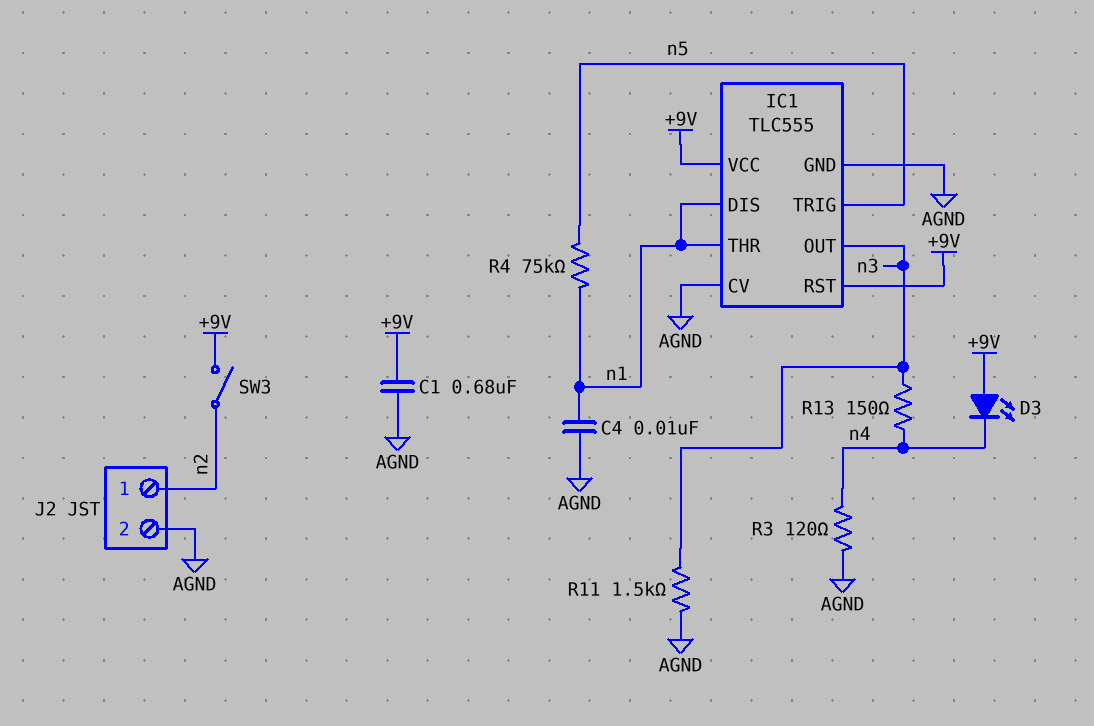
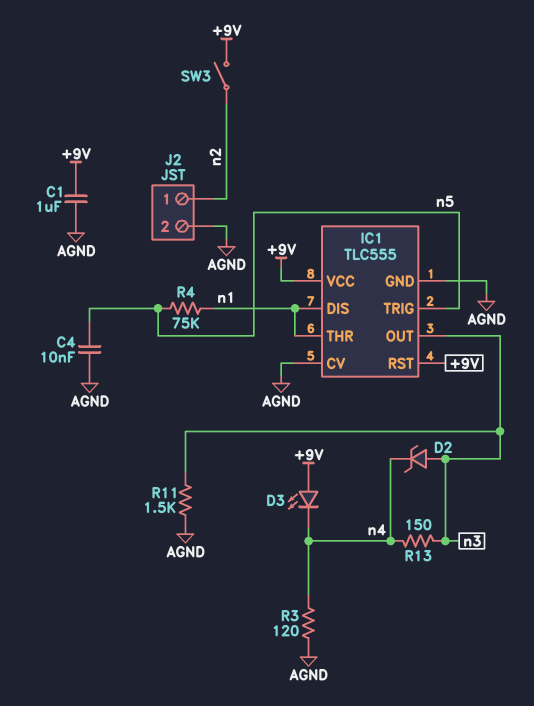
C1: 680nF (+9V, AGND) -> 1uF (+9V, AGND)
C4: 10nF (AGND, n1) -> 10nF (AGND, n5)
D2: none -> zener (A n3, K n4)

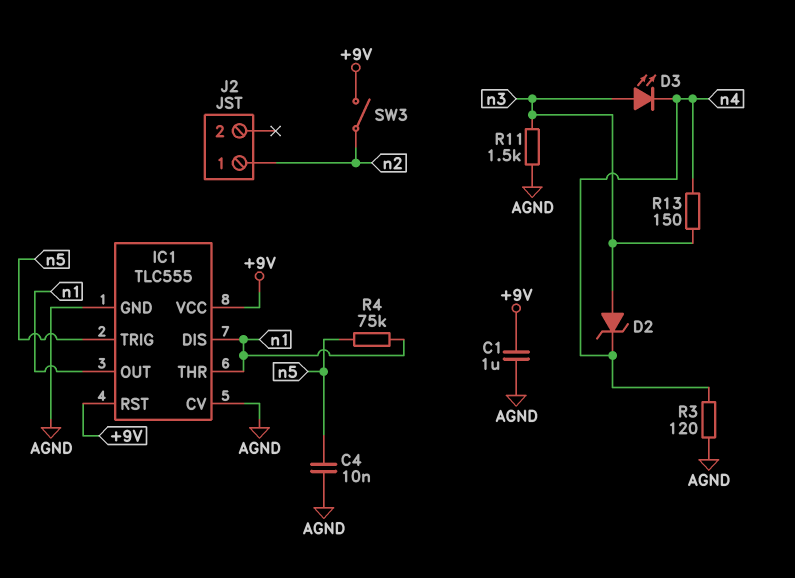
D3: LED (A +9V, K n4) -> LED (A n3, K n4)
IC1 pin OUT: n3 -> n1
J2 pin 2: AGND -> none

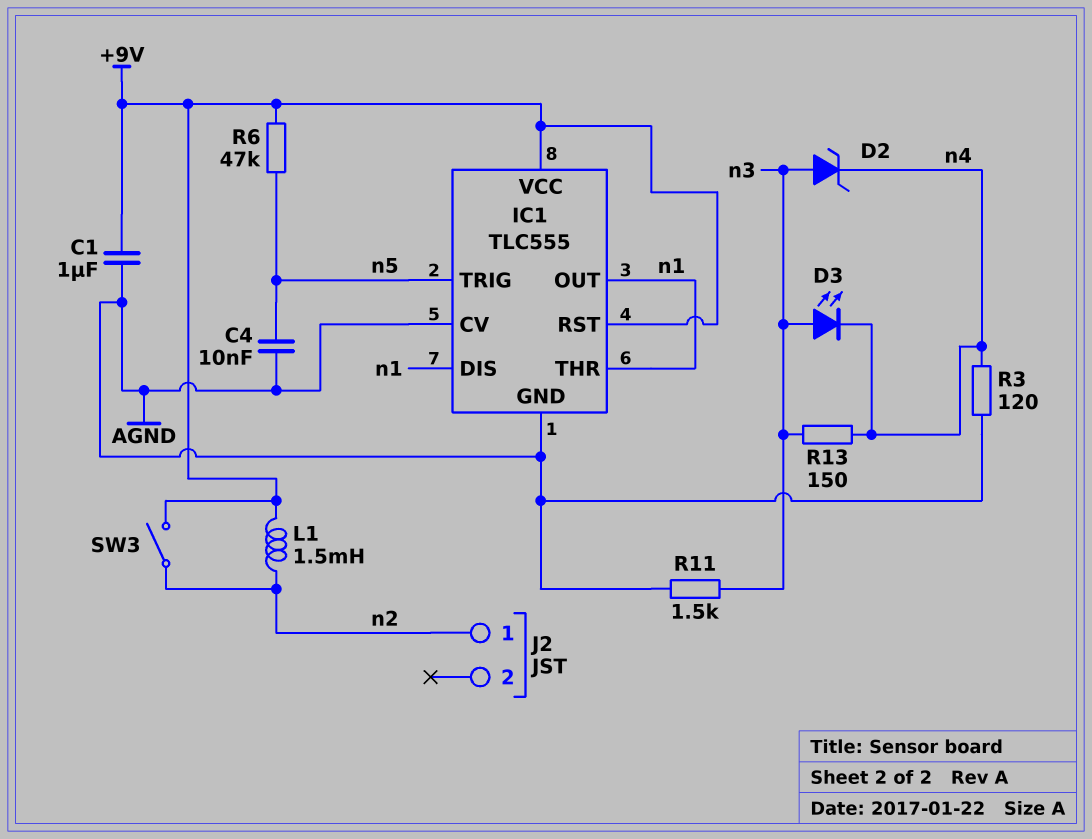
L1: none -> 1.5mH (+9V, n2)
R4: 75k (n1, n5) -> none
R6: none -> 47k (+9V, n5)

